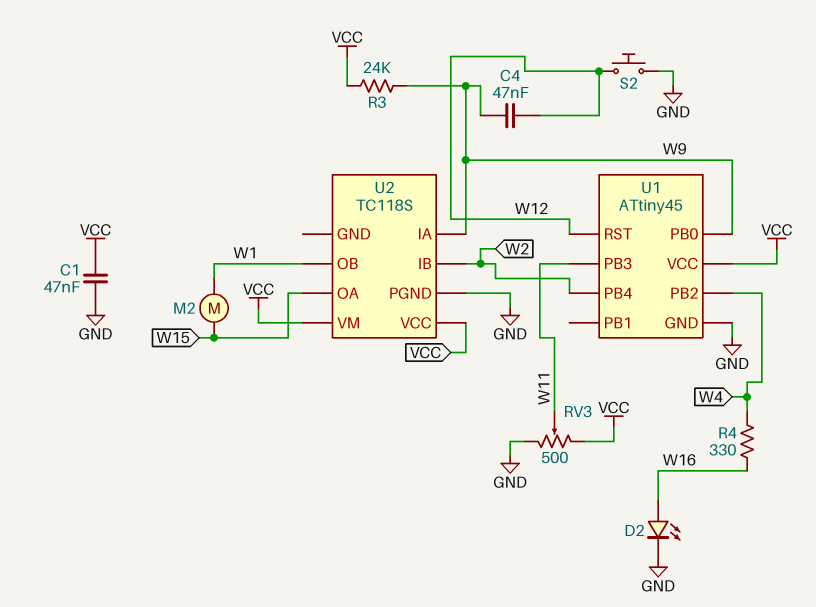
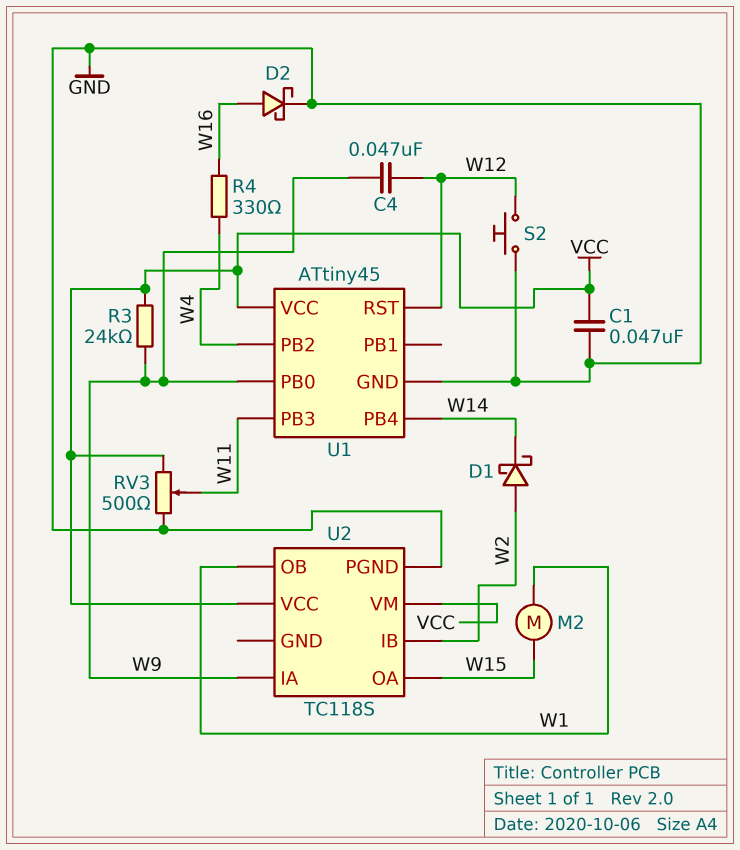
D1: none -> schottky (A W2, K W14)
D2: LED (A W16, K GND) -> schottky (A W16, K GND)
U1 pin PB4: W2 -> W14

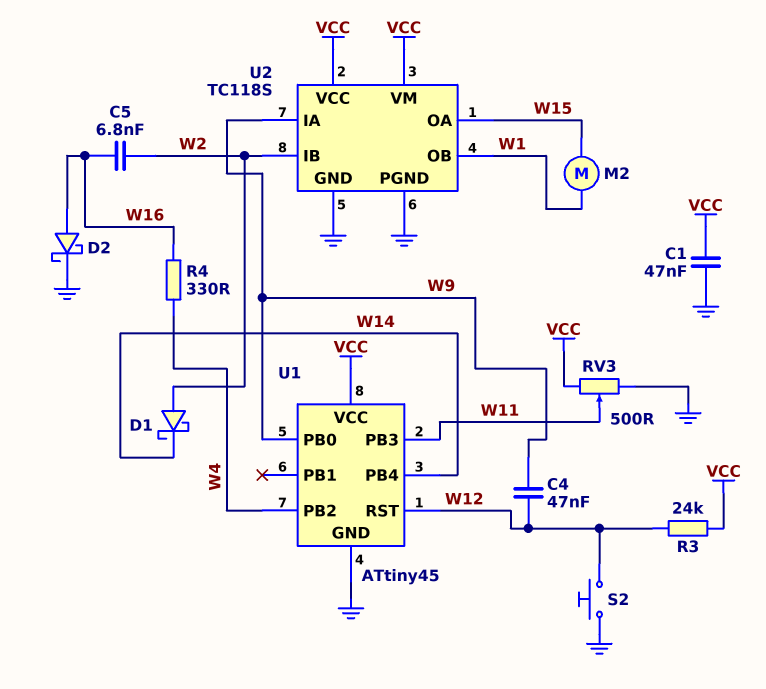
C5: none -> 6.8nF (W2, W16)
R3: 24k (VCC, W9) -> 24k (VCC, W12)
U2 pin GND: none -> GND

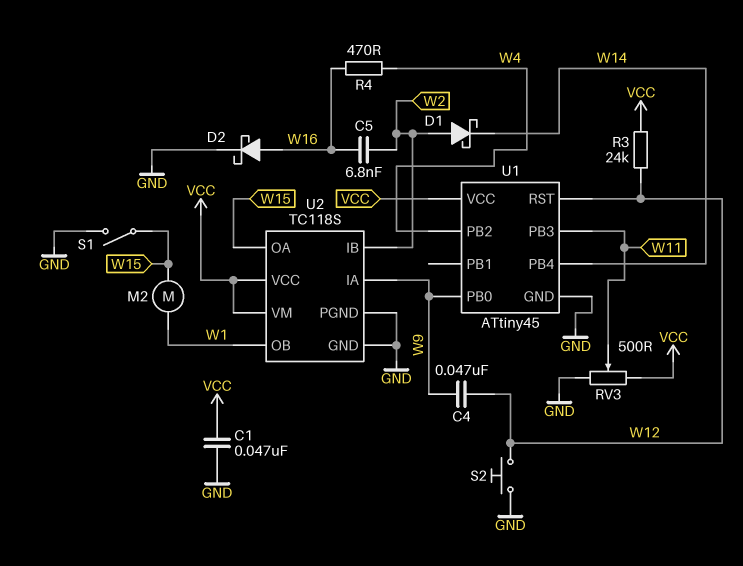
R4: 330 (W4, W16) -> 470 (W4, W16)
S1: none -> switch (GND, W15)

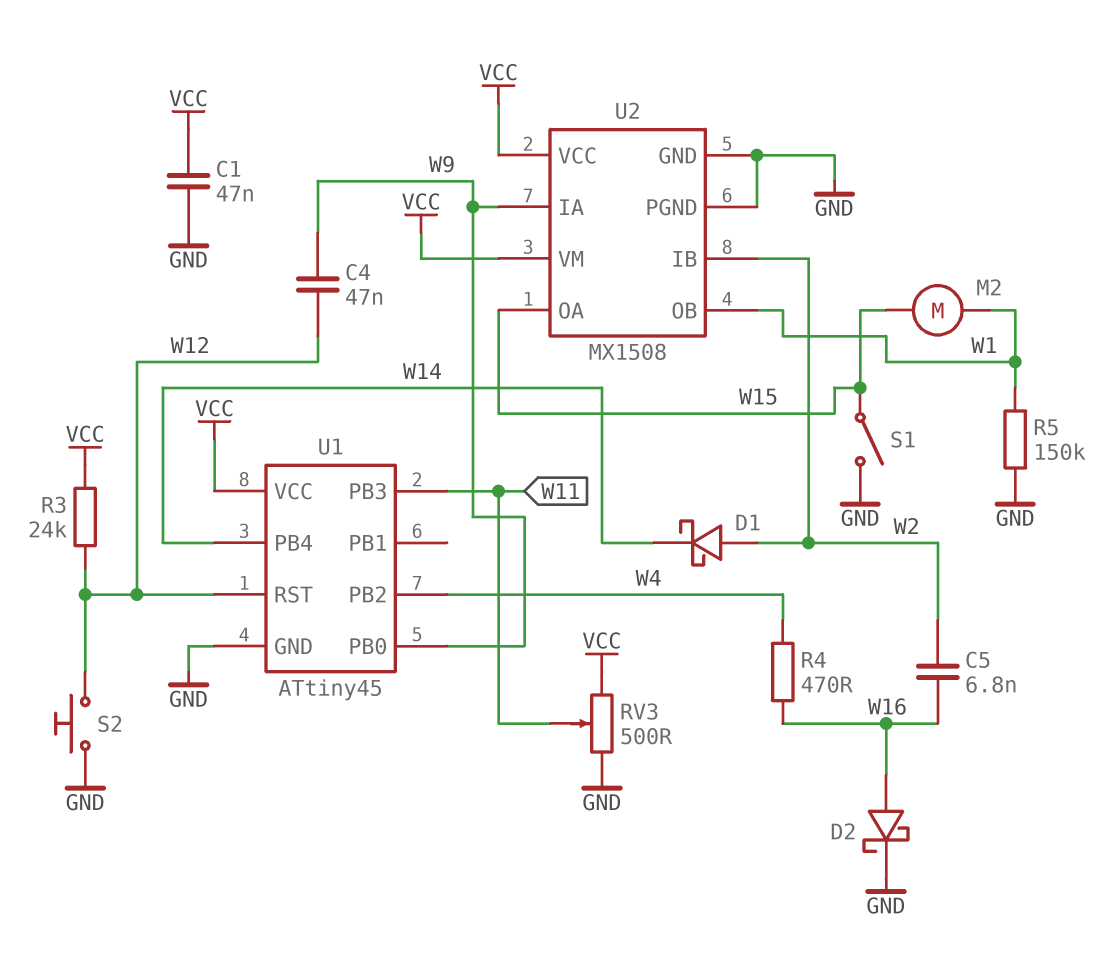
R5: none -> 150k (GND, W1)
U2: TC118S -> MX1508

